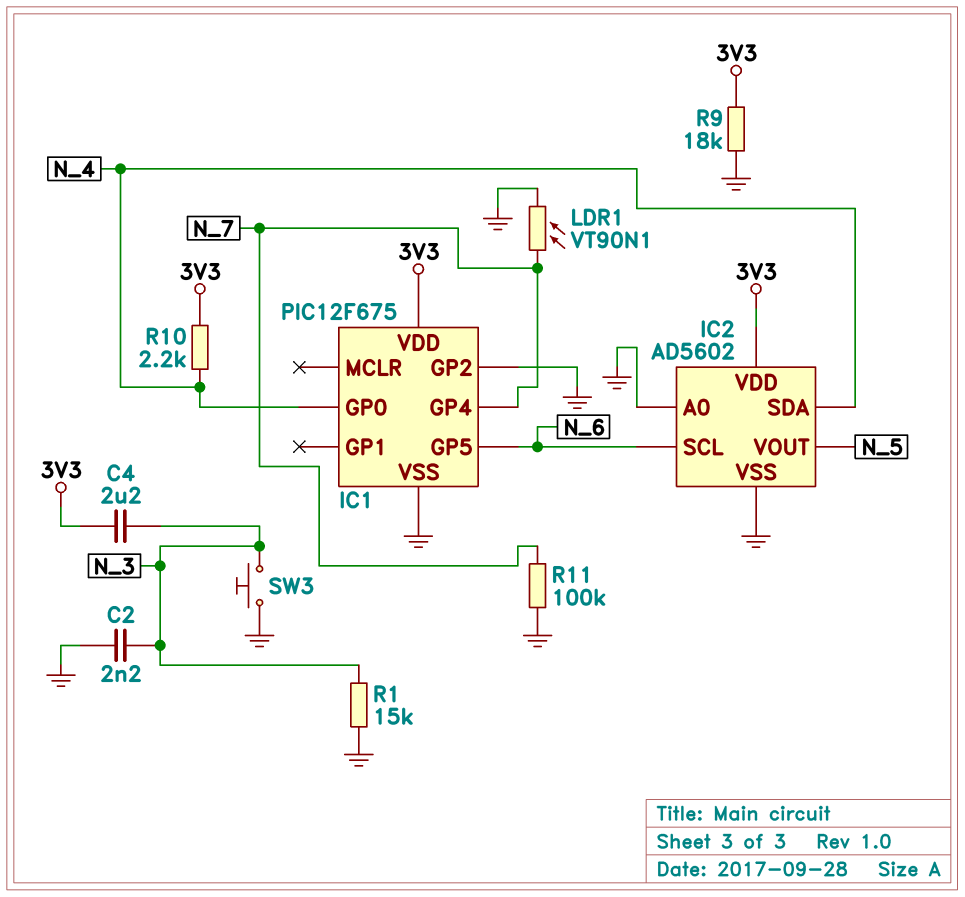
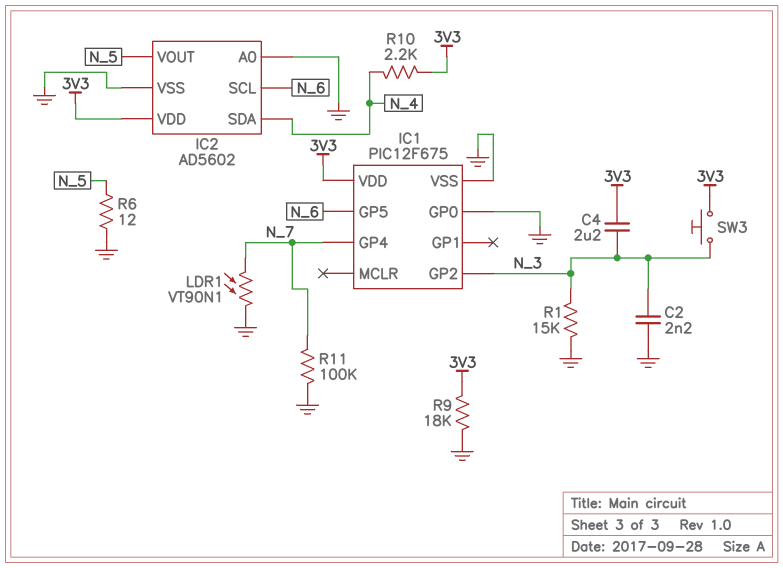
IC1 pin GP0: N_4 -> GND
IC1 pin GP2: GND -> N_3
R6: none -> 12 (GND, N_5)
SW3: button (GND, N_3) -> button (3V3, N_3)

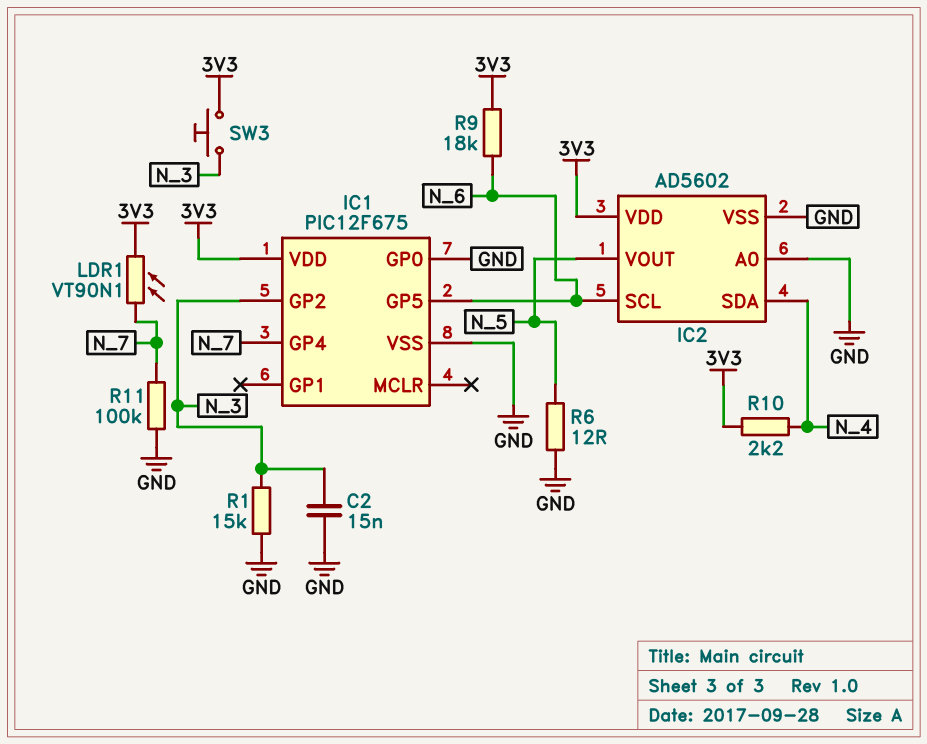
C2: 2.2nF (GND, N_3) -> 15nF (GND, N_3)
C4: 2.2uF (3V3, N_3) -> none
LDR1: VT90N1 (GND, N_7) -> VT90N1 (3V3, N_7)
R9: 18k (3V3, GND) -> 18k (3V3, N_6)

